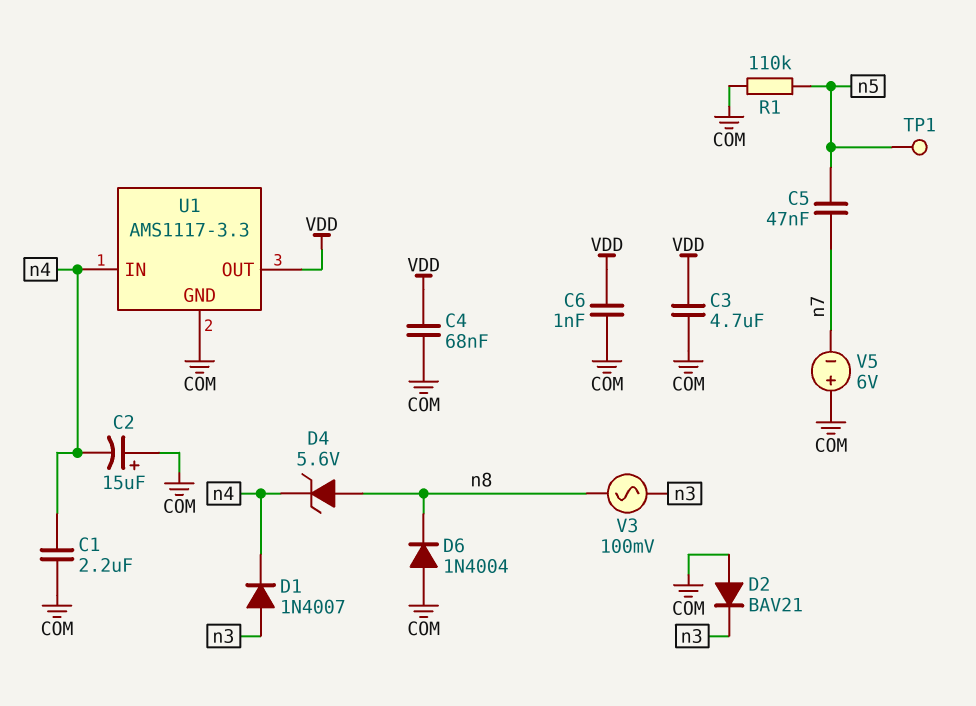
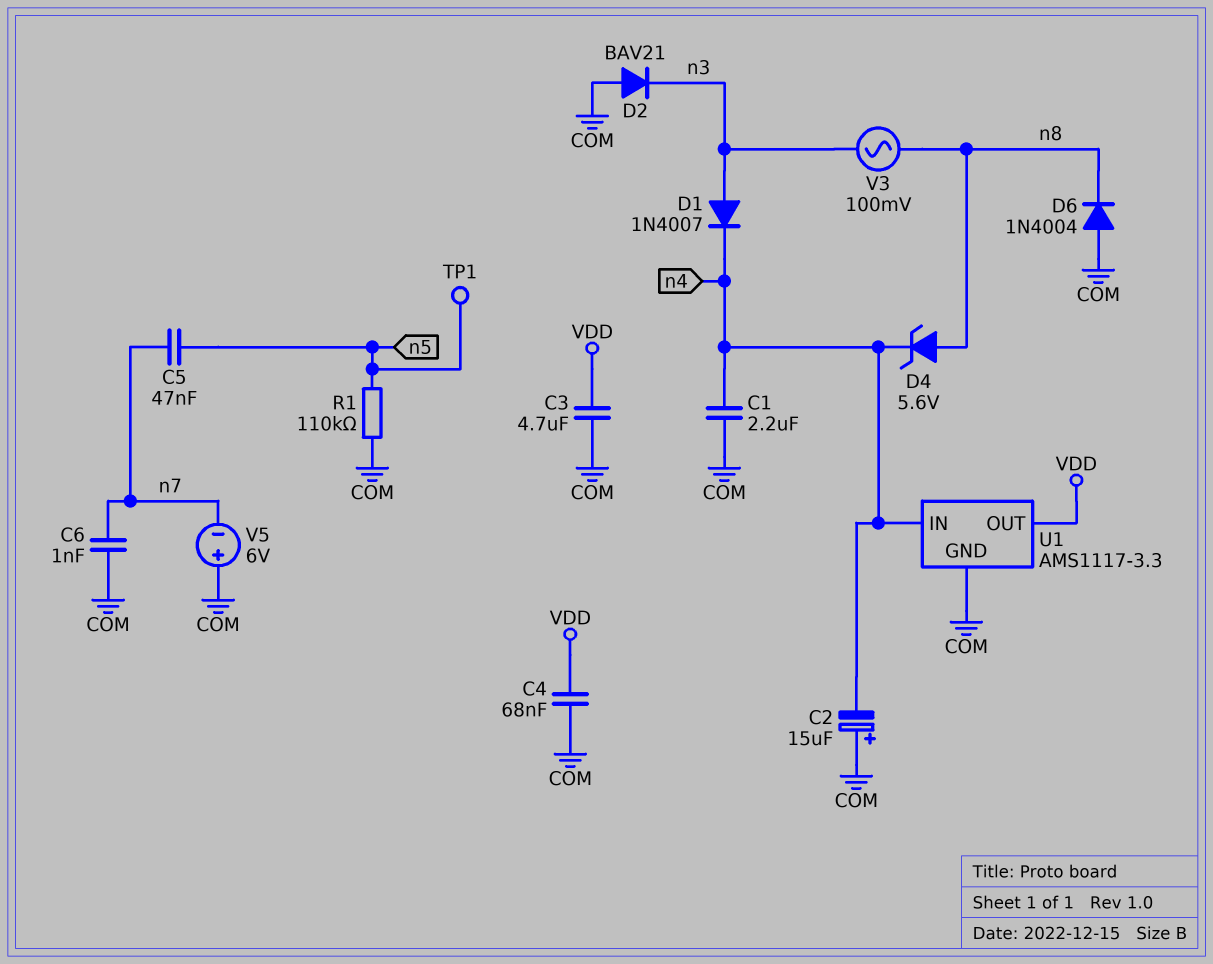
C6: 1nF (COM, VDD) -> 1nF (COM, n7)

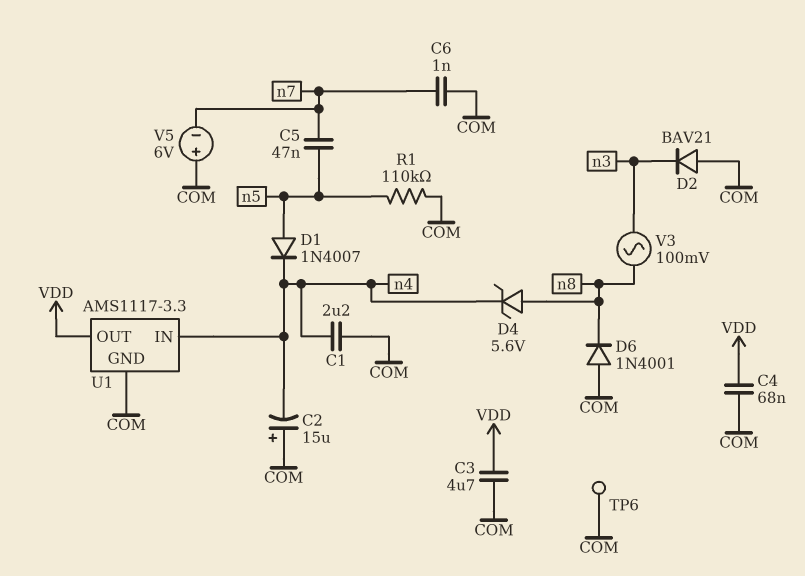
D1: diode 1N4007 (A n3, K n4) -> diode 1N4007 (A n5, K n4)
D6: diode 1N4004 (A COM, K n8) -> diode 1N4001 (A COM, K n8)
TP1: test point (n5) -> none
TP6: none -> test point (COM)

